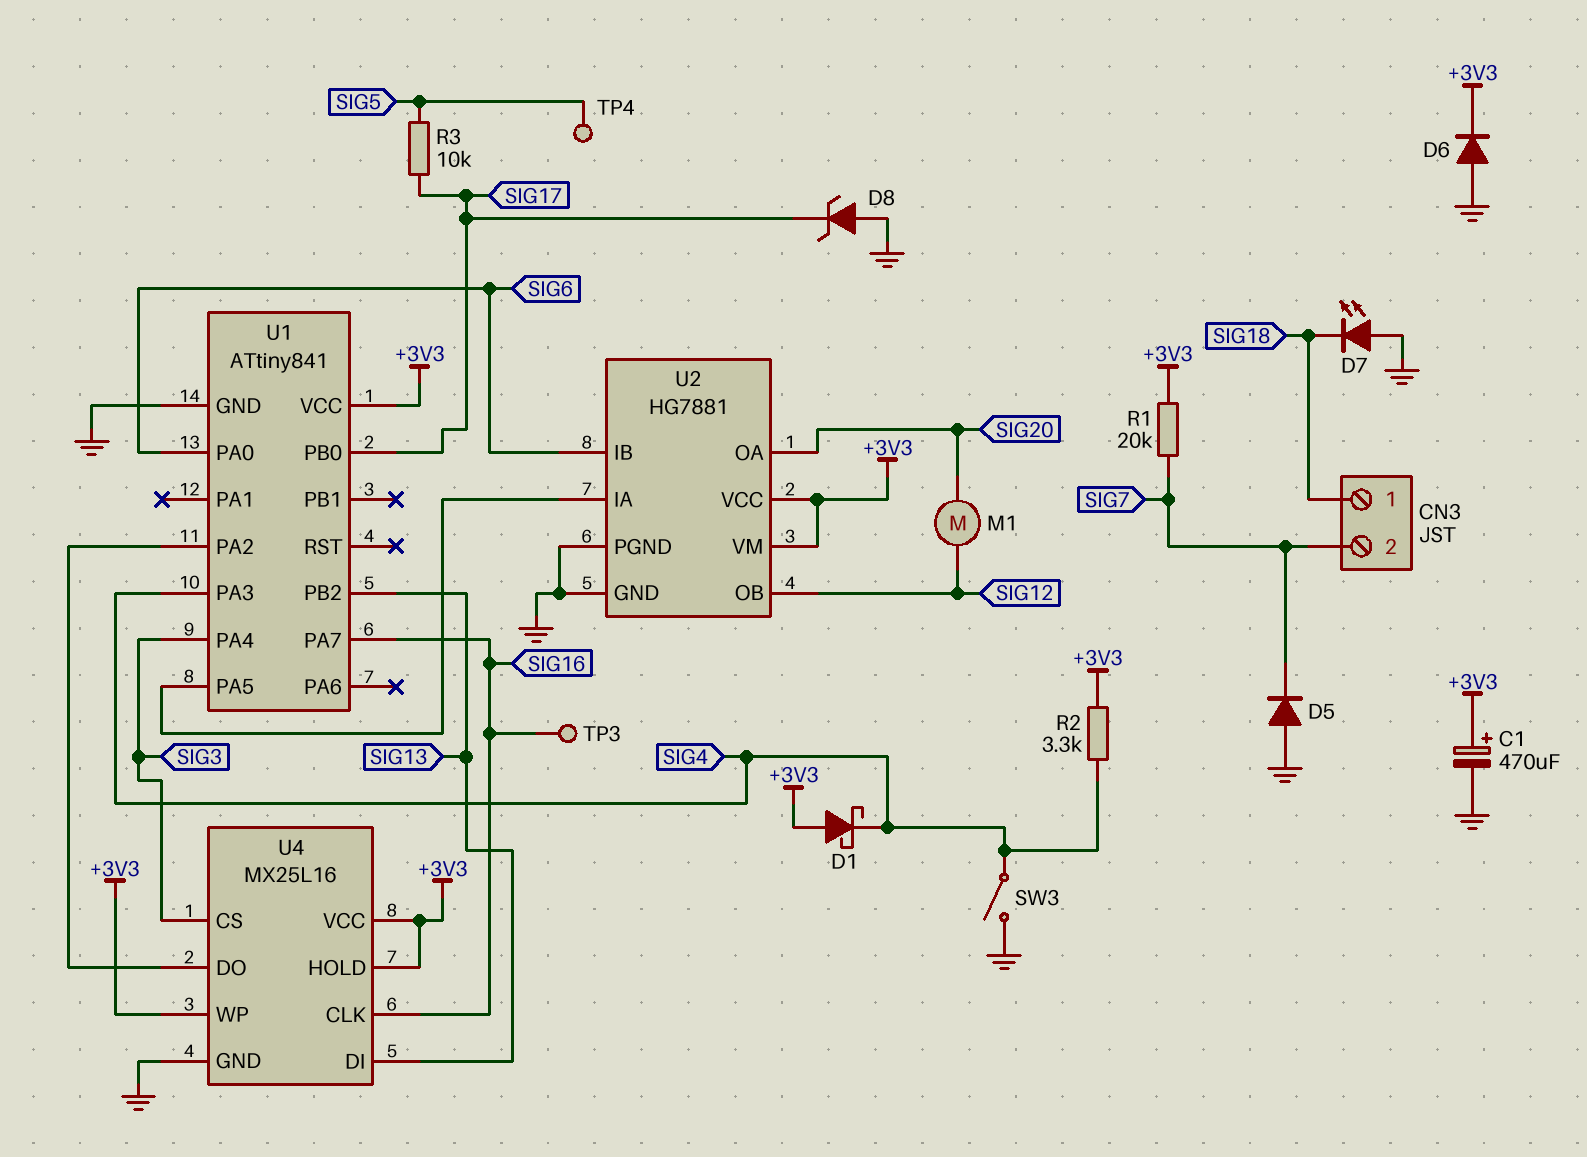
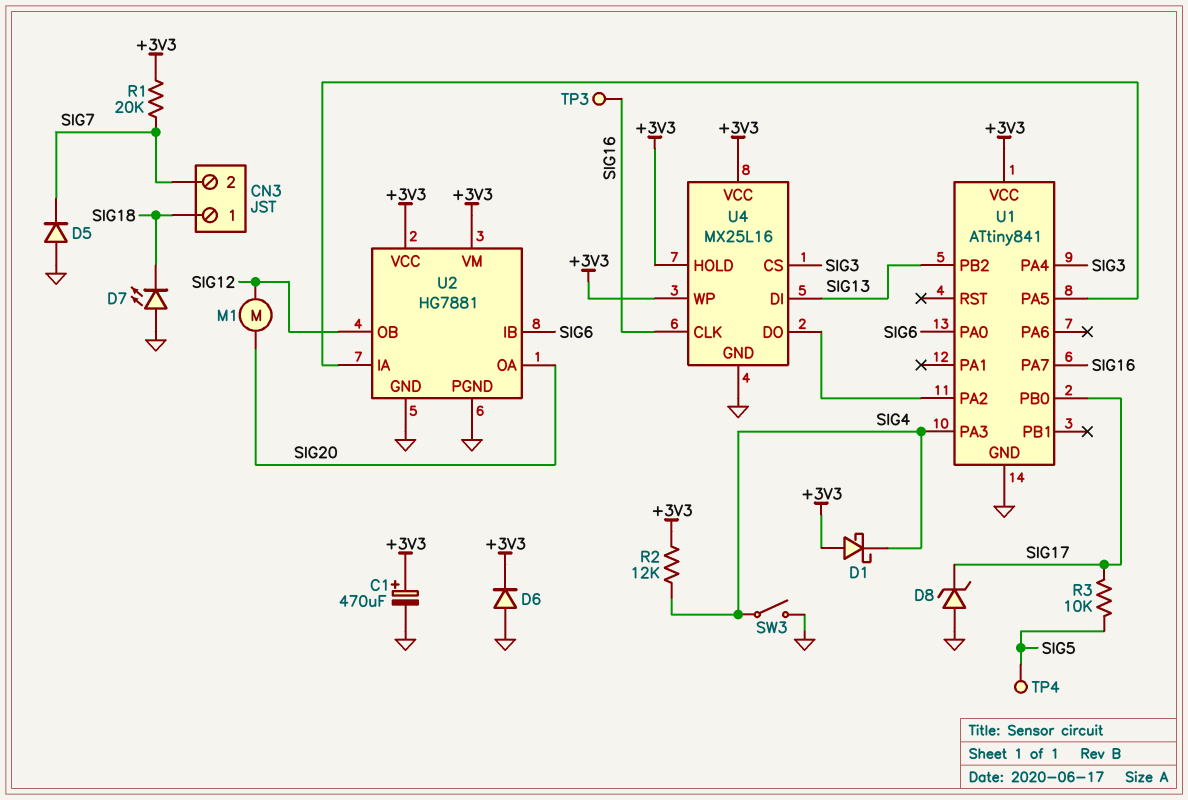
R2: 3.3k (+3V3, SIG4) -> 12k (+3V3, SIG4)

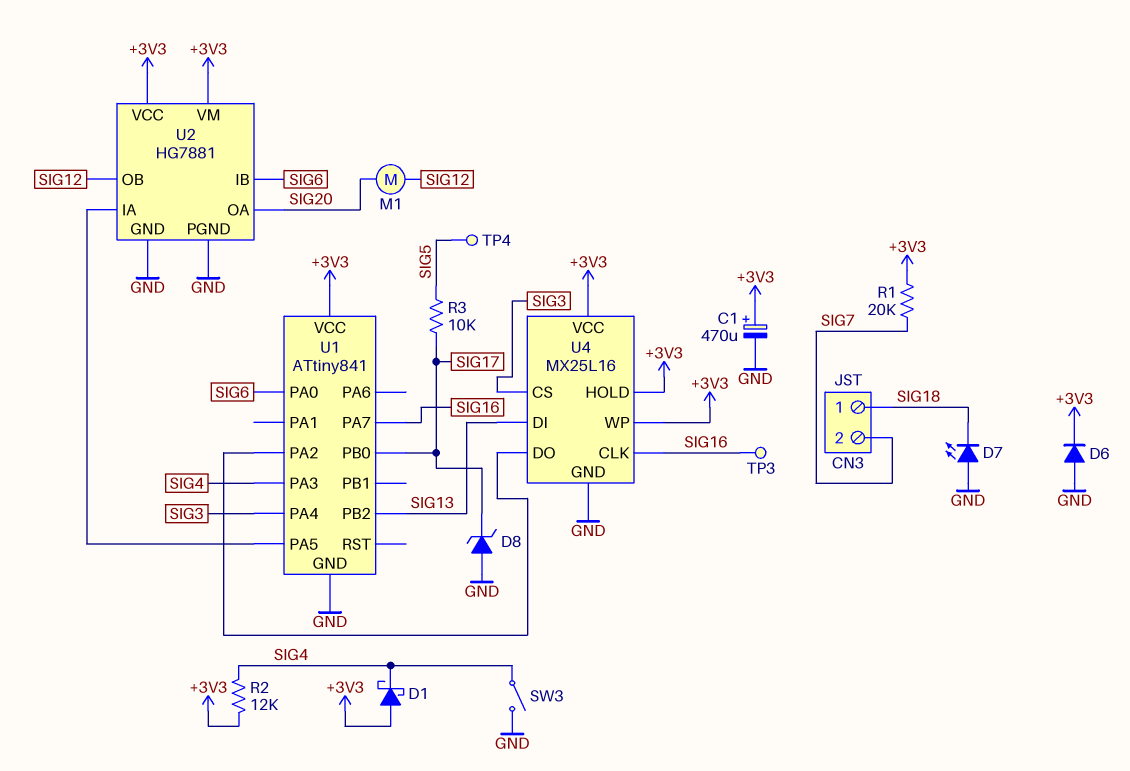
D5: diode (A GND, K SIG7) -> none

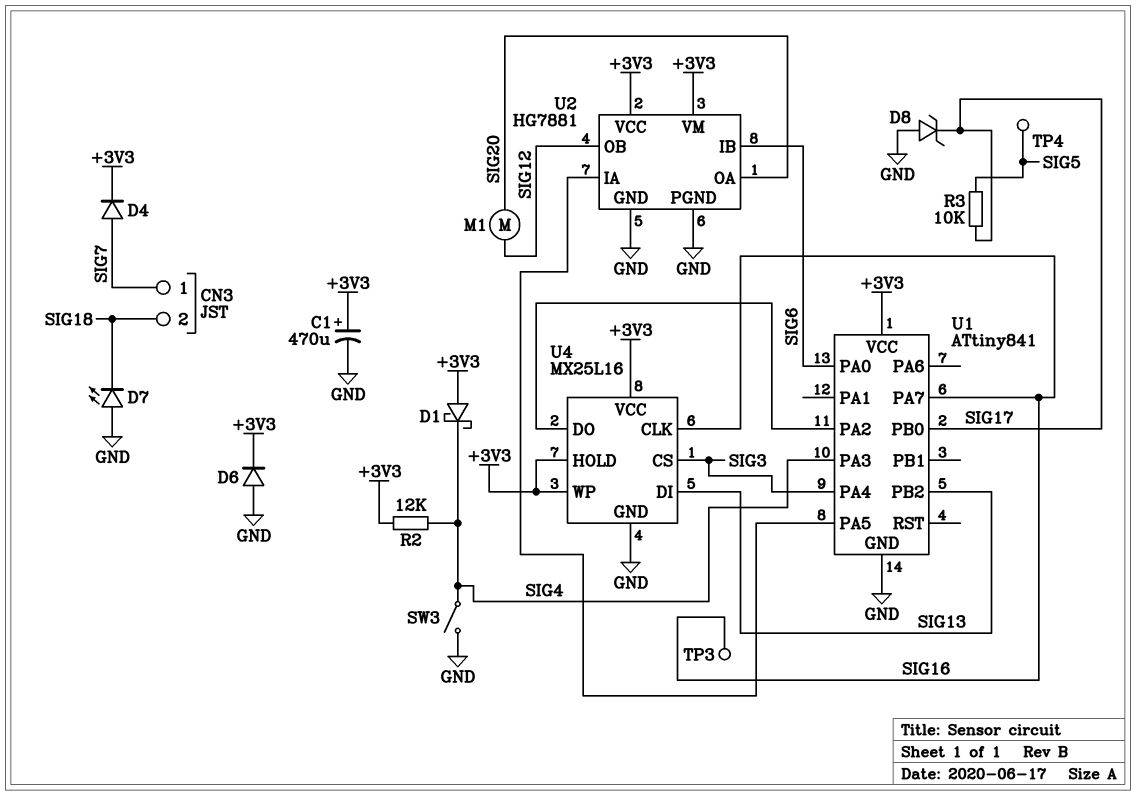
CN3 pin 1: SIG18 -> SIG7
CN3 pin 2: SIG7 -> SIG18
D4: none -> diode (A SIG7, K +3V3)
R1: 20k (+3V3, SIG7) -> none

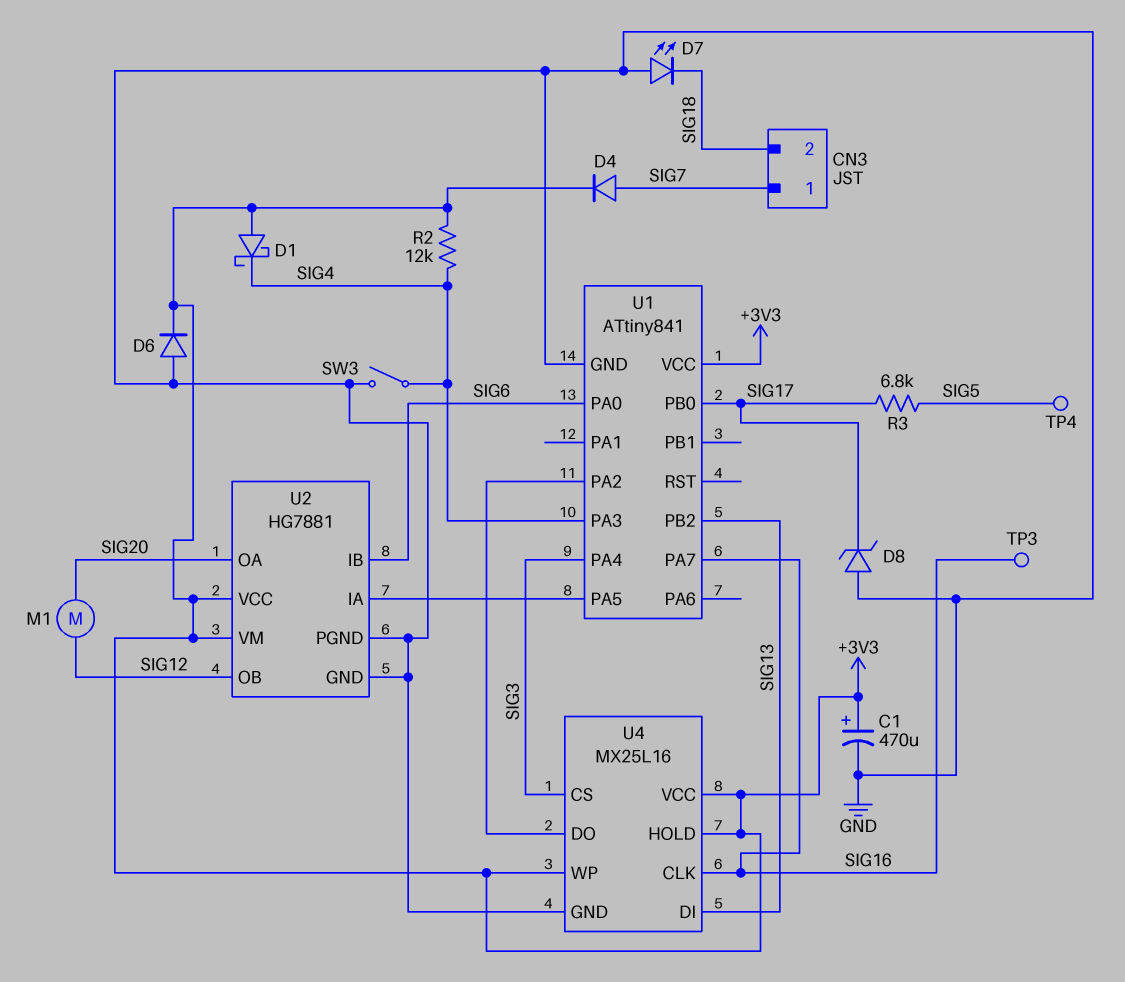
R3: 10k (SIG5, SIG17) -> 6.8k (SIG5, SIG17)

